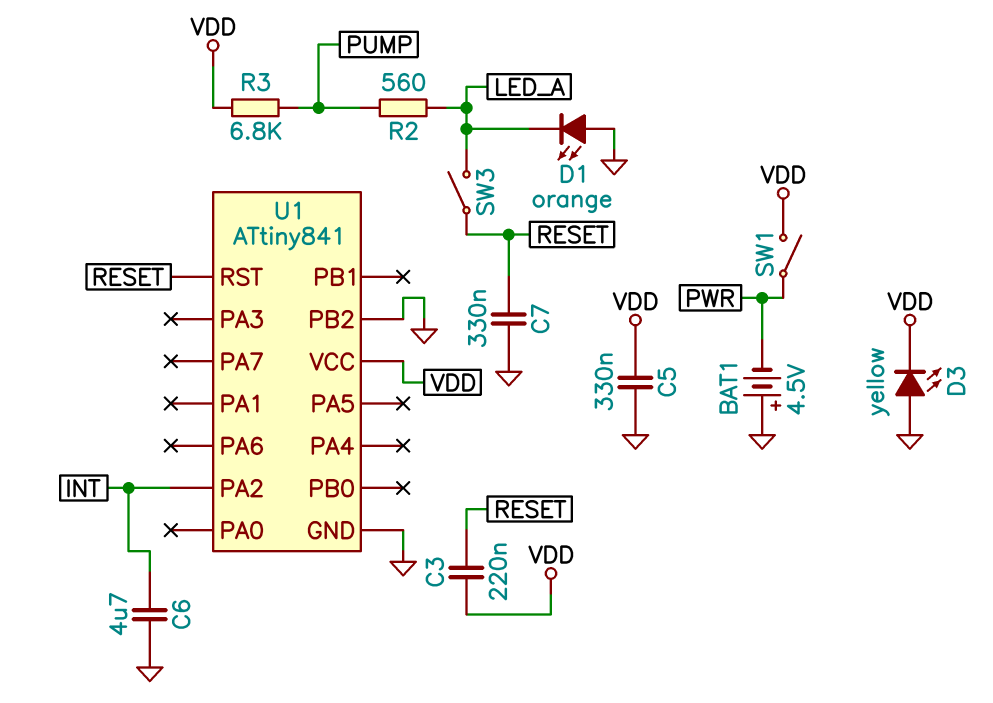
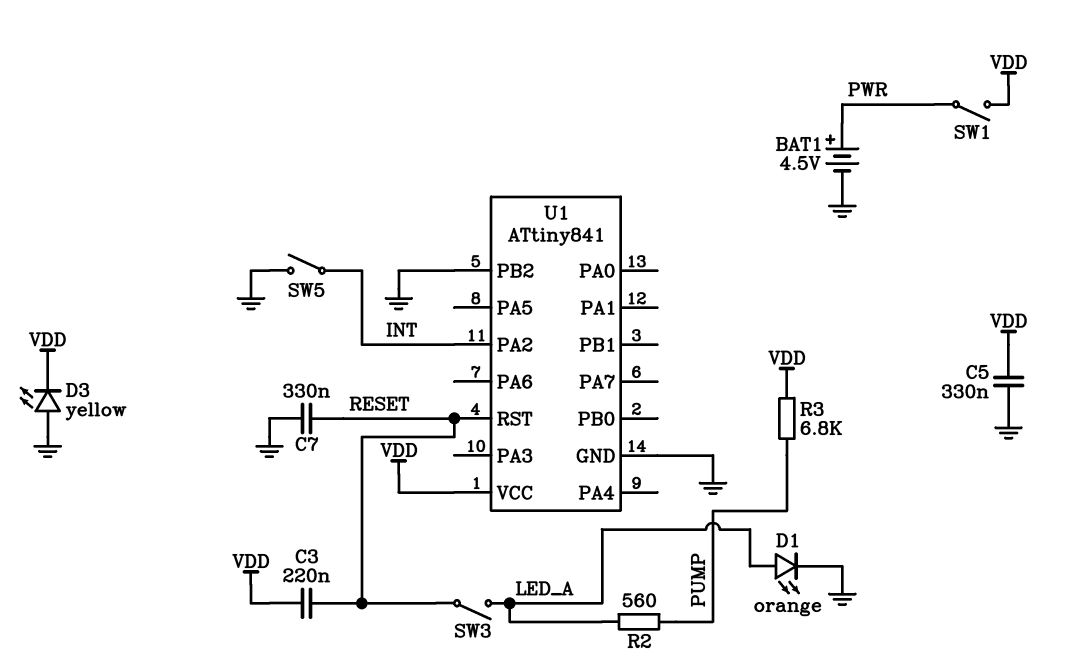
BAT1: 4.5V (plus GND, minus PWR) -> 4.5V (plus PWR, minus GND)
C6: 4.7uF (GND, INT) -> none
D1: LED orange (A GND, K LED_A) -> LED orange (A LED_A, K GND)
SW5: none -> switch (GND, INT)

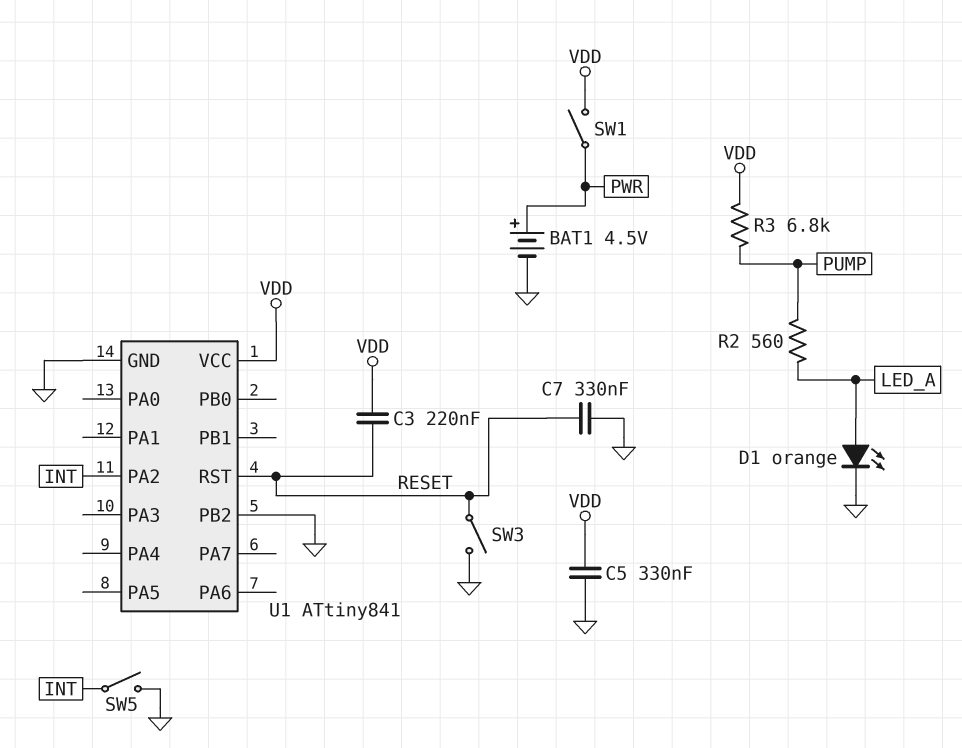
D3: LED yellow (A GND, K VDD) -> none
SW3: switch (LED_A, RESET) -> switch (GND, RESET)

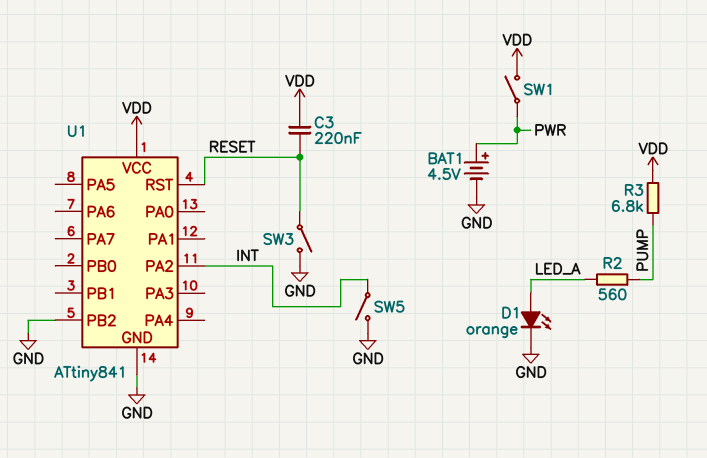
C5: 330nF (GND, VDD) -> none
C7: 330nF (GND, RESET) -> none

